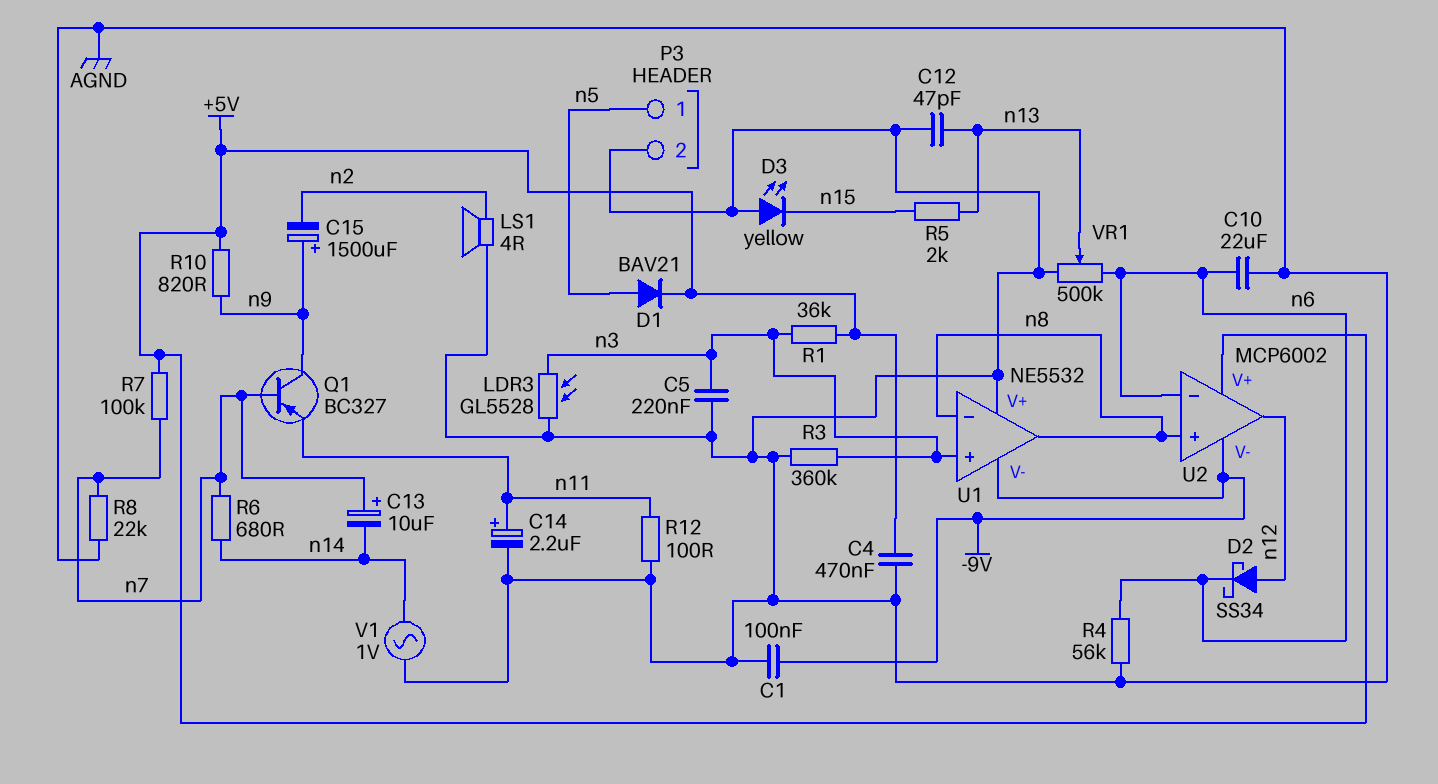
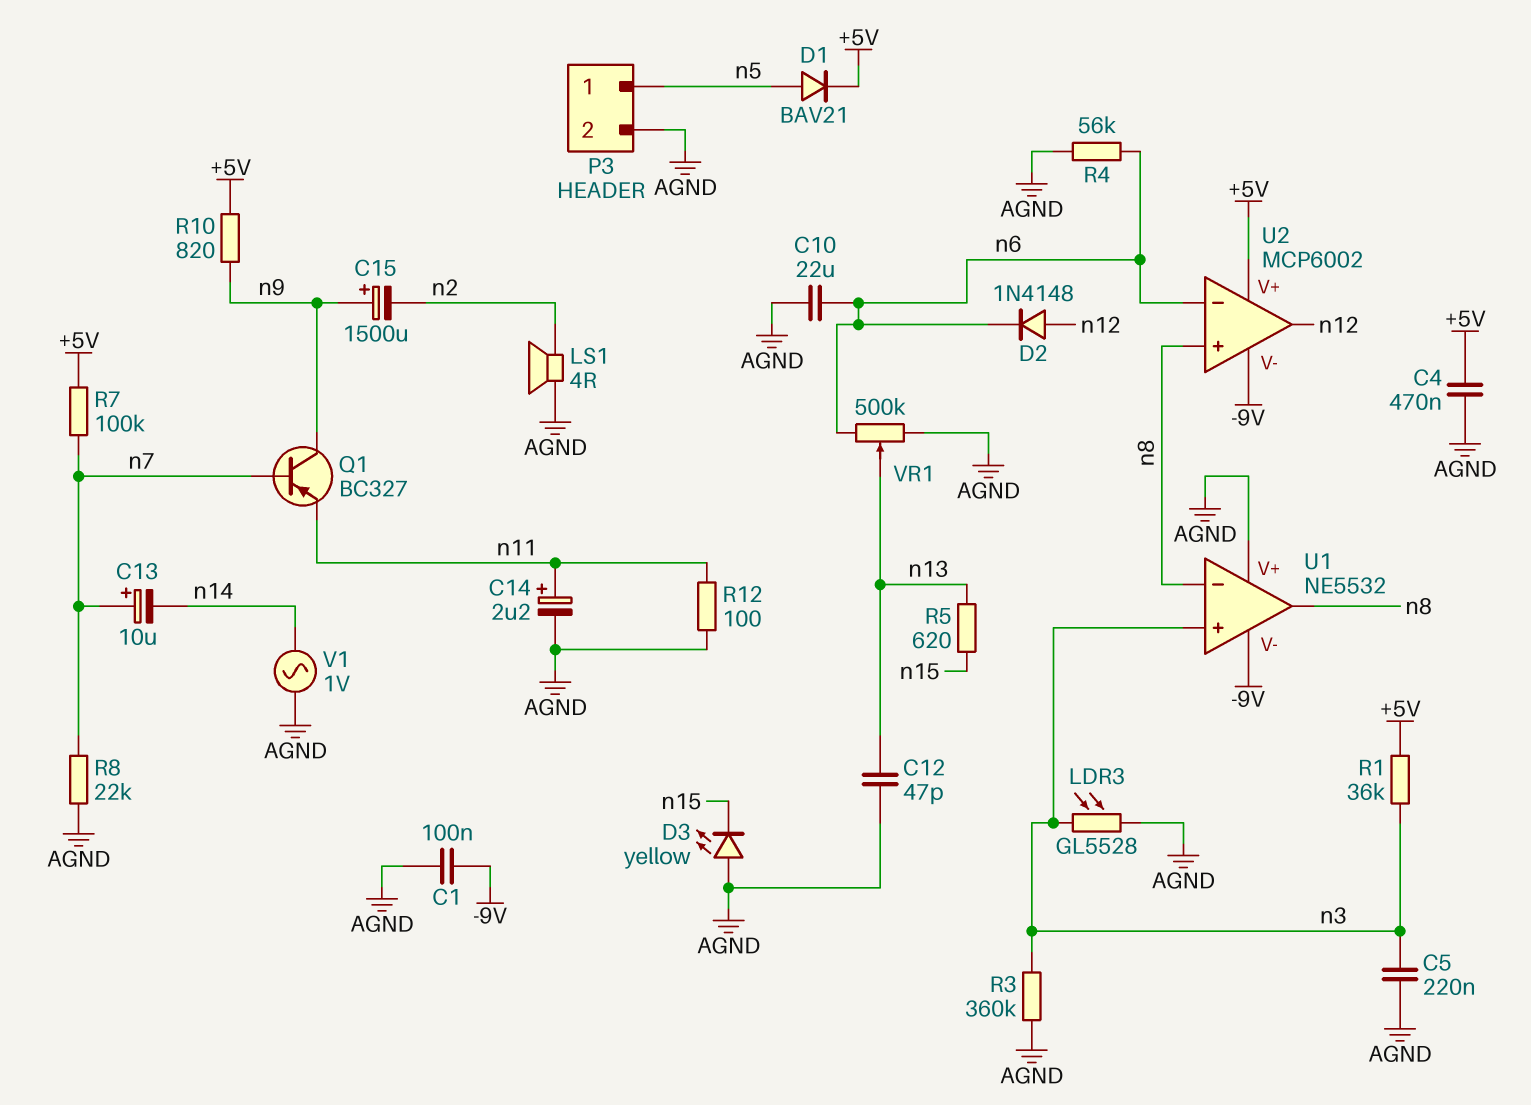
D2: schottky SS34 (A n12, K n6) -> diode 1N4148 (A n12, K n6)
R5: 2k (n13, n15) -> 620 (n13, n15)
R6: 680 (n7, n14) -> none

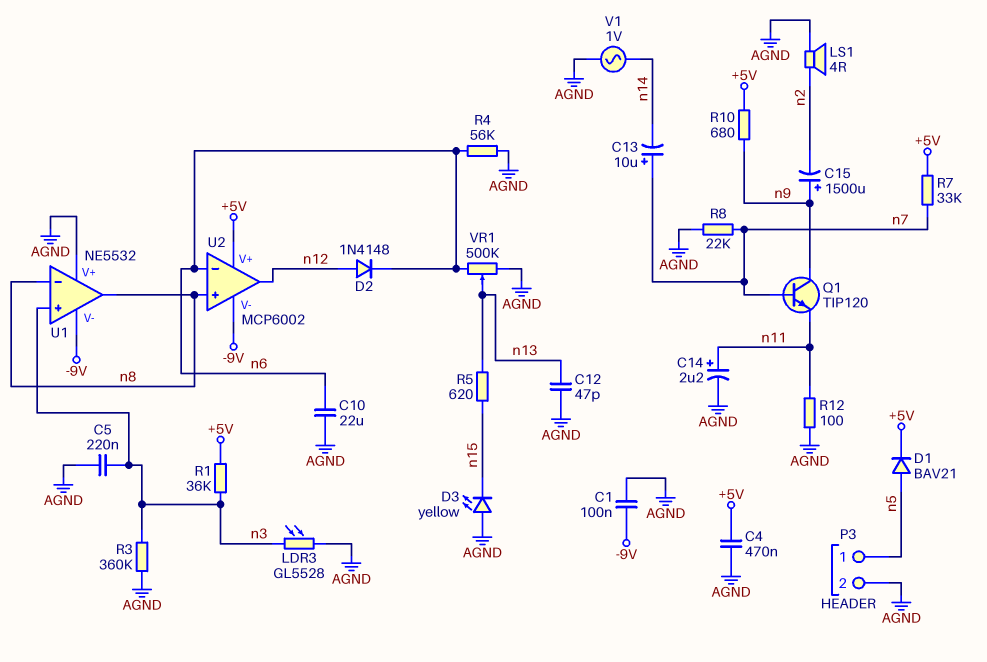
Q1: PNP BC327 (B n7, C n9, E n11) -> NPN TIP120 (B n7, C n9, E n11)
R7: 100k (+5V, n7) -> 33k (+5V, n7)
R10: 820 (+5V, n9) -> 680 (+5V, n9)

